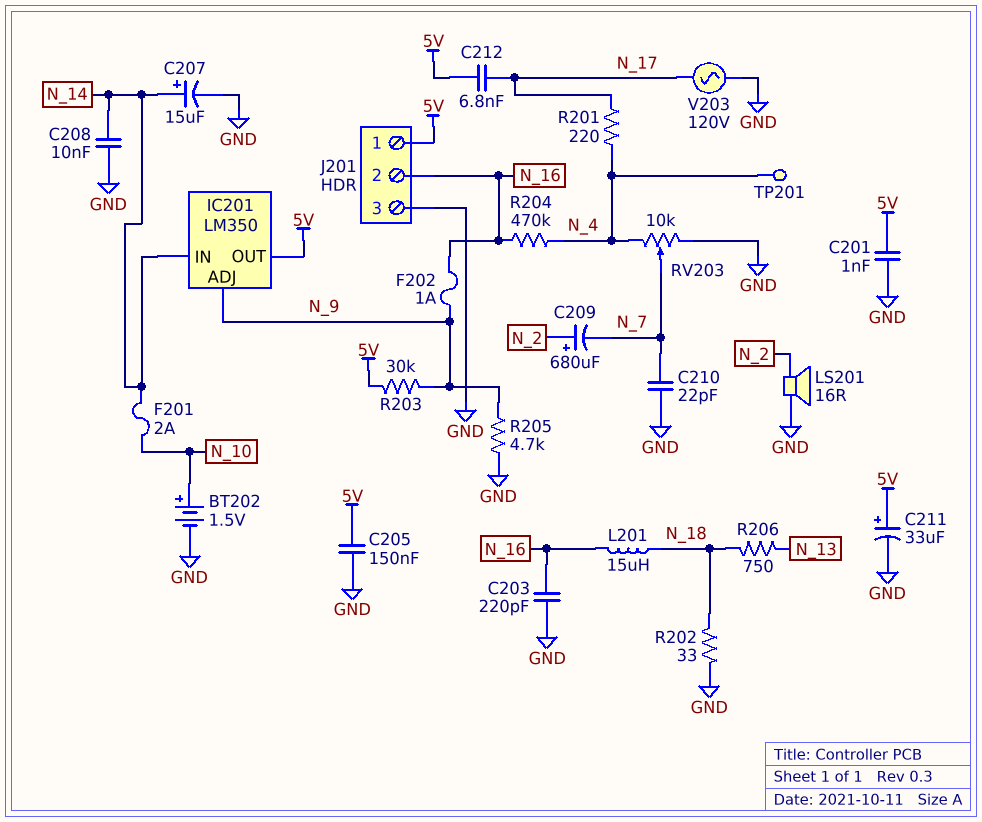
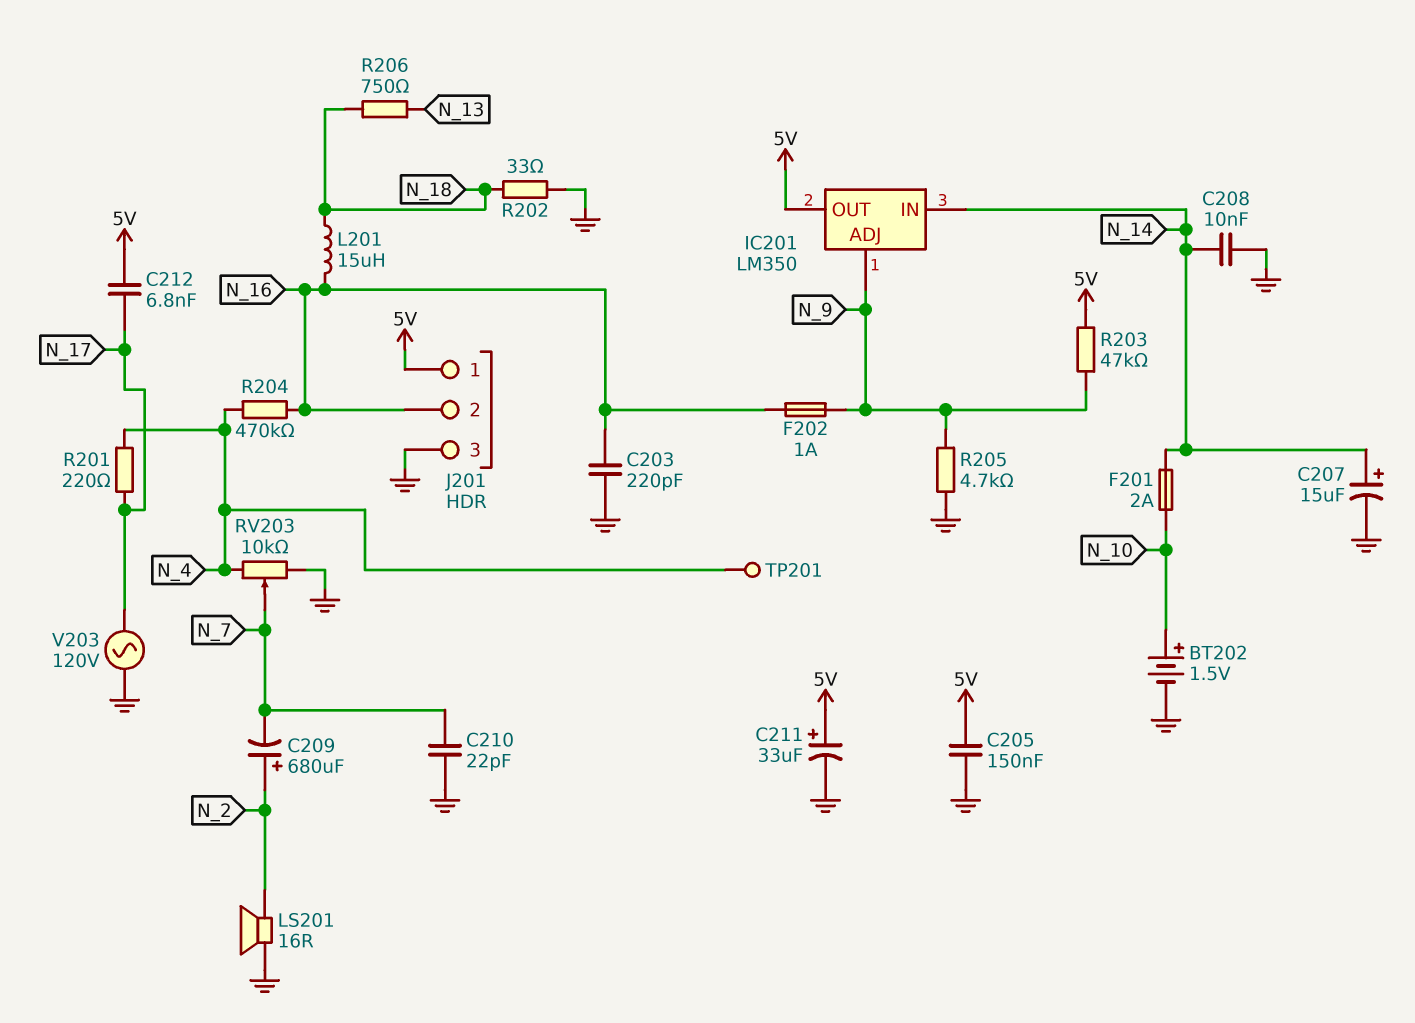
C201: 1nF (5V, GND) -> none
R203: 30k (5V, N_9) -> 47k (5V, N_9)

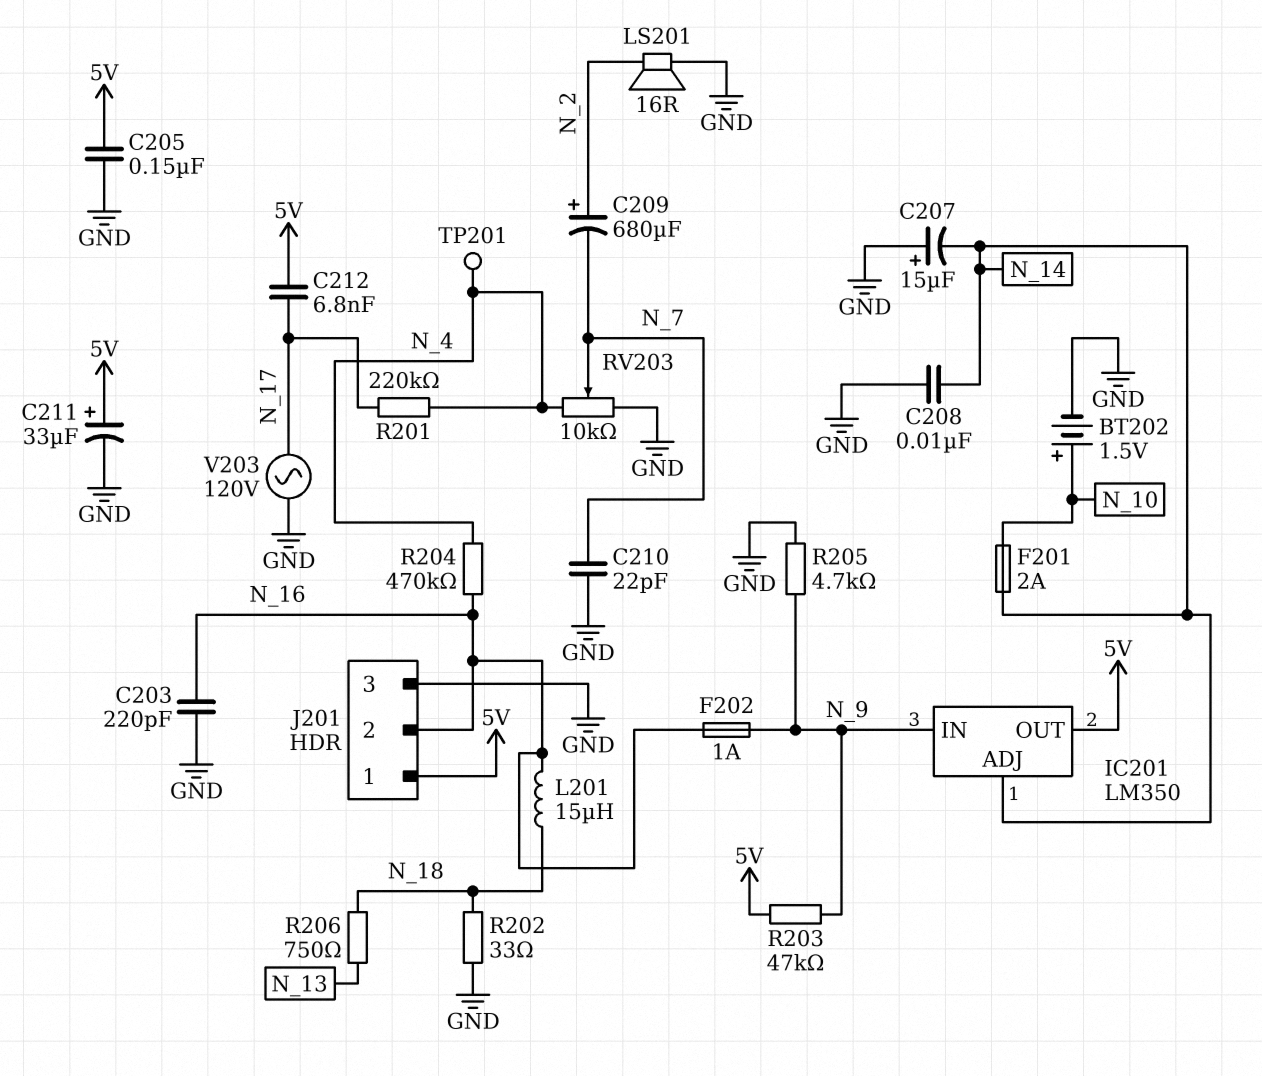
C207: 15uF (plus N_14, minus GND) -> 15uF (plus GND, minus N_14)
IC201 pin ADJ: N_9 -> N_14
IC201 pin IN: N_14 -> N_9
R201: 220 (N_4, N_17) -> 220k (N_4, N_17)

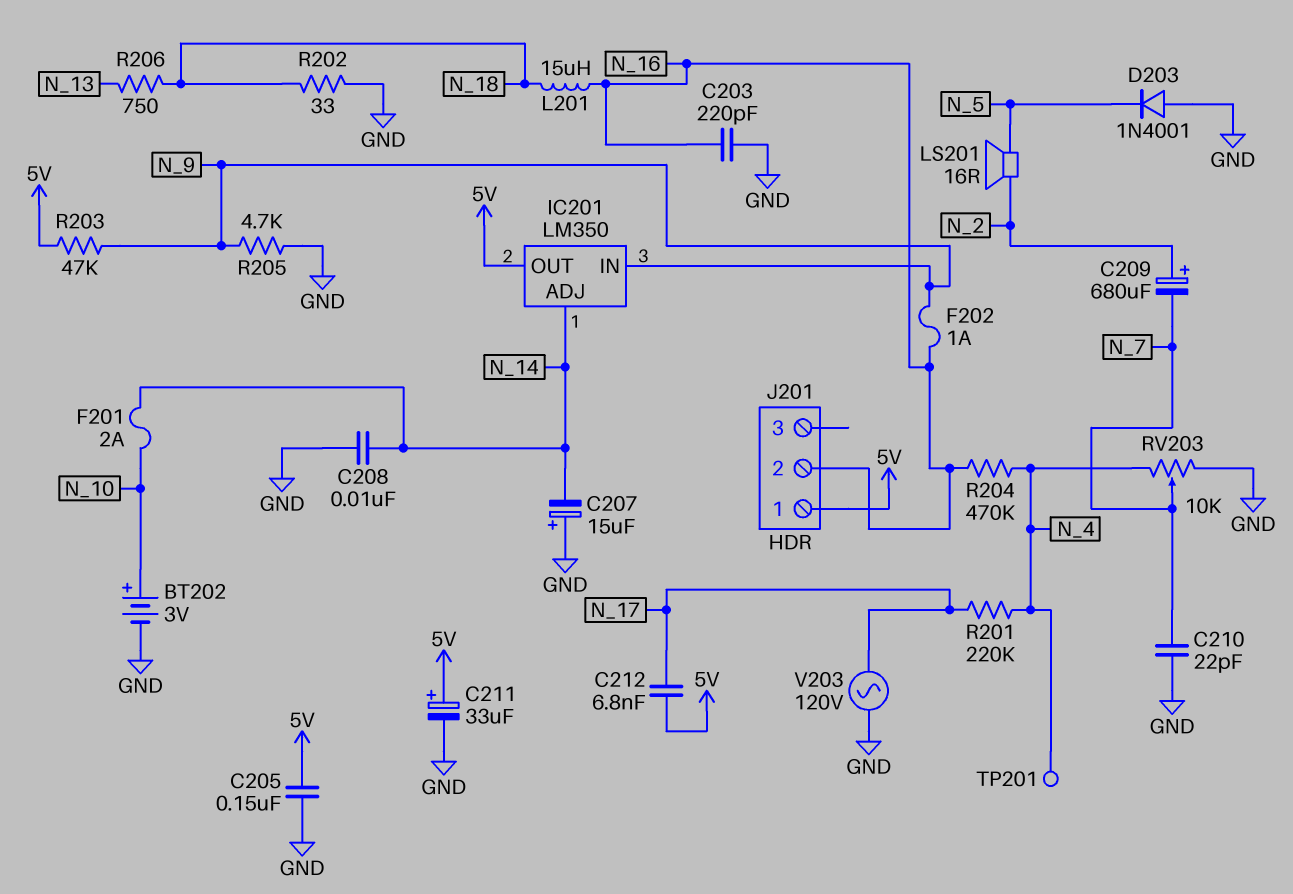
BT202: 1.5V (plus N_10, minus GND) -> 3V (plus N_10, minus GND)
D203: none -> diode 1N4001 (A GND, K N_5)
J201 pin 3: GND -> none
LS201: speaker 16R (GND, N_2) -> speaker 16R (N_2, N_5)

